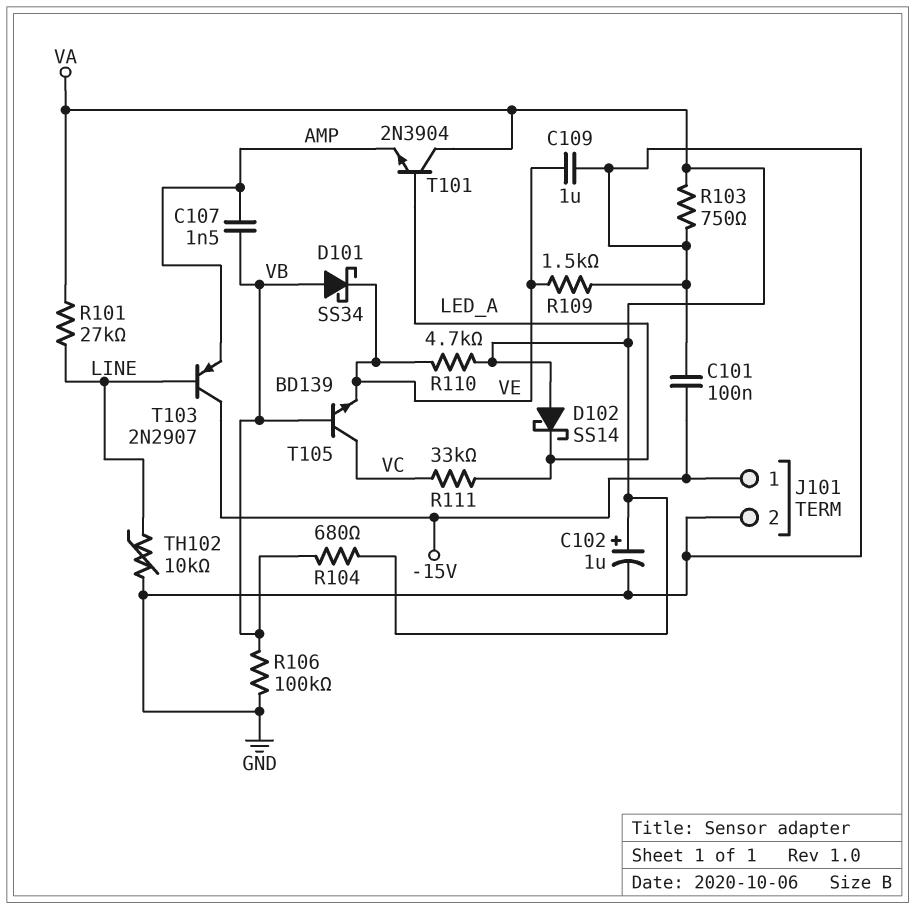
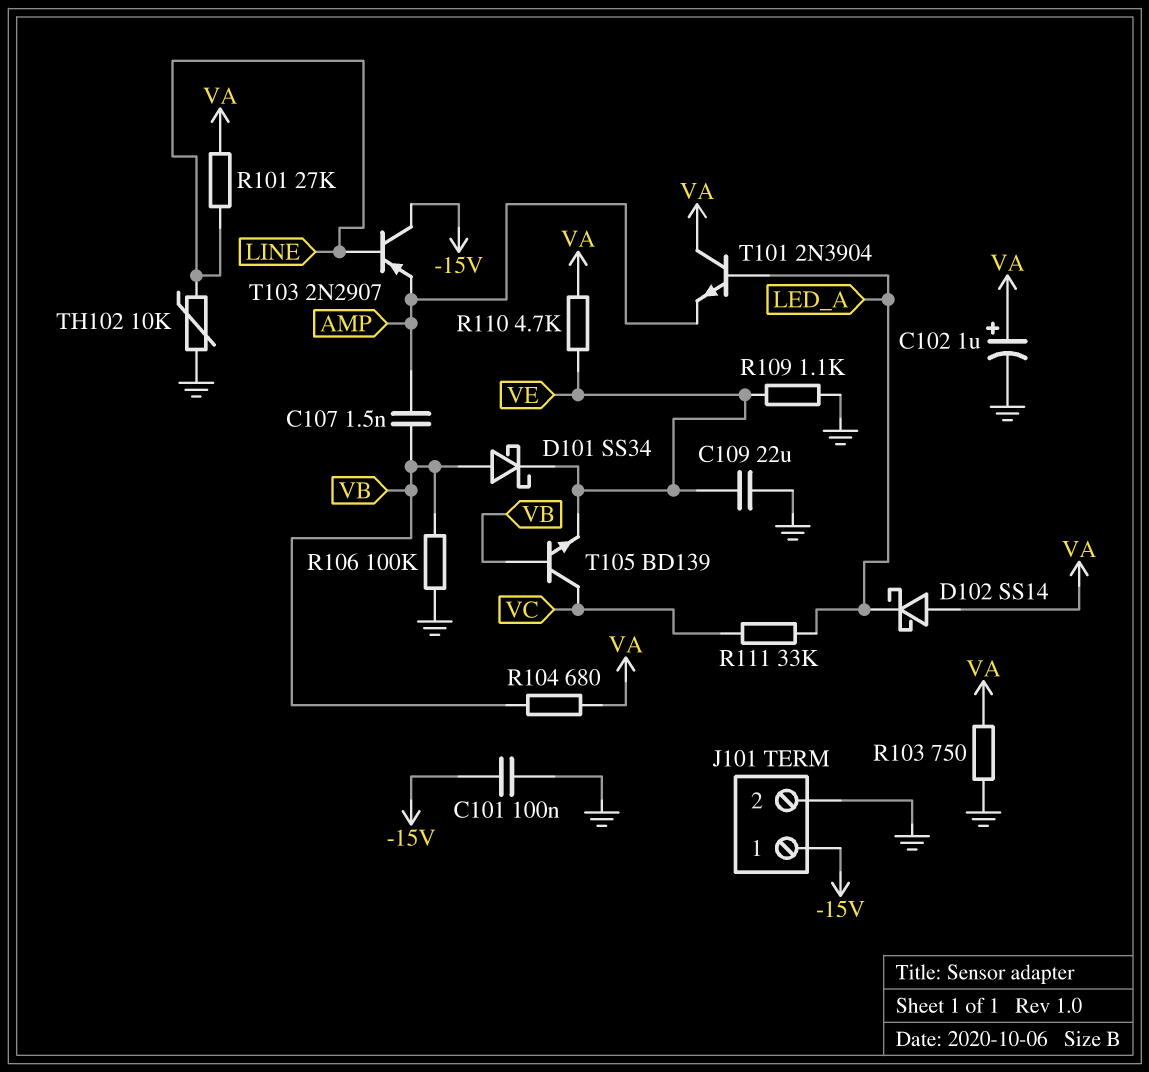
C109: 1uF (GND, VE) -> 22uF (GND, VE)
R109: 1.5k (GND, VE) -> 1.1k (GND, VE)

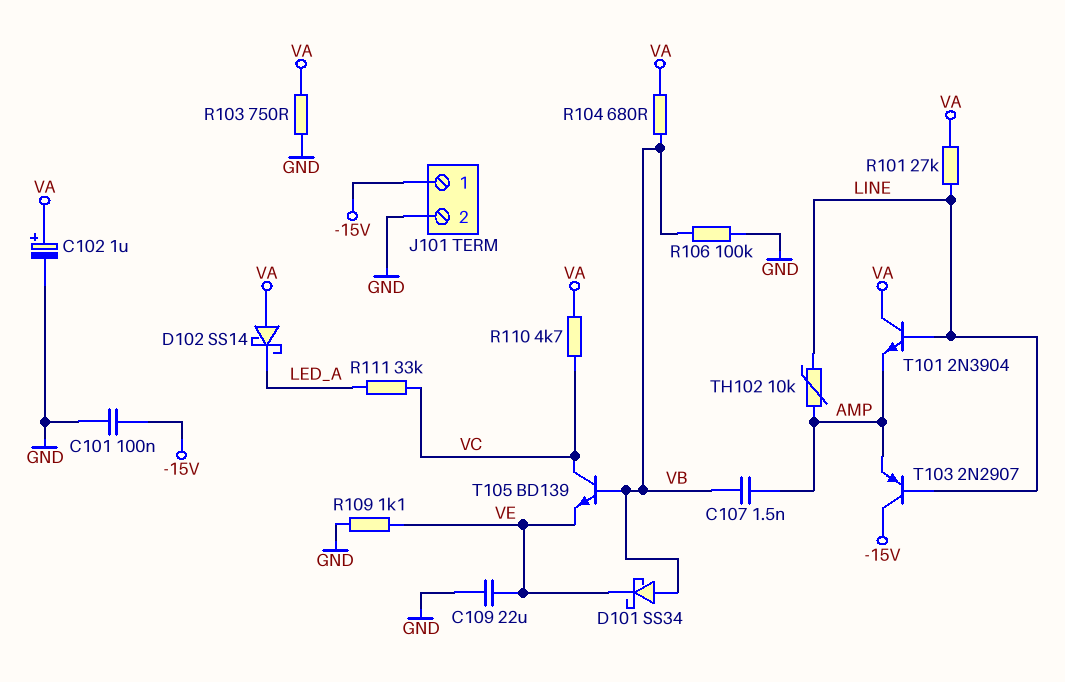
R110: 4.7k (VA, VE) -> 4.7k (VA, VC)
T101: NPN 2N3904 (B LED_A, C VA, E AMP) -> NPN 2N3904 (B LINE, C VA, E AMP)
TH102: 10k (GND, LINE) -> 10k (AMP, LINE)

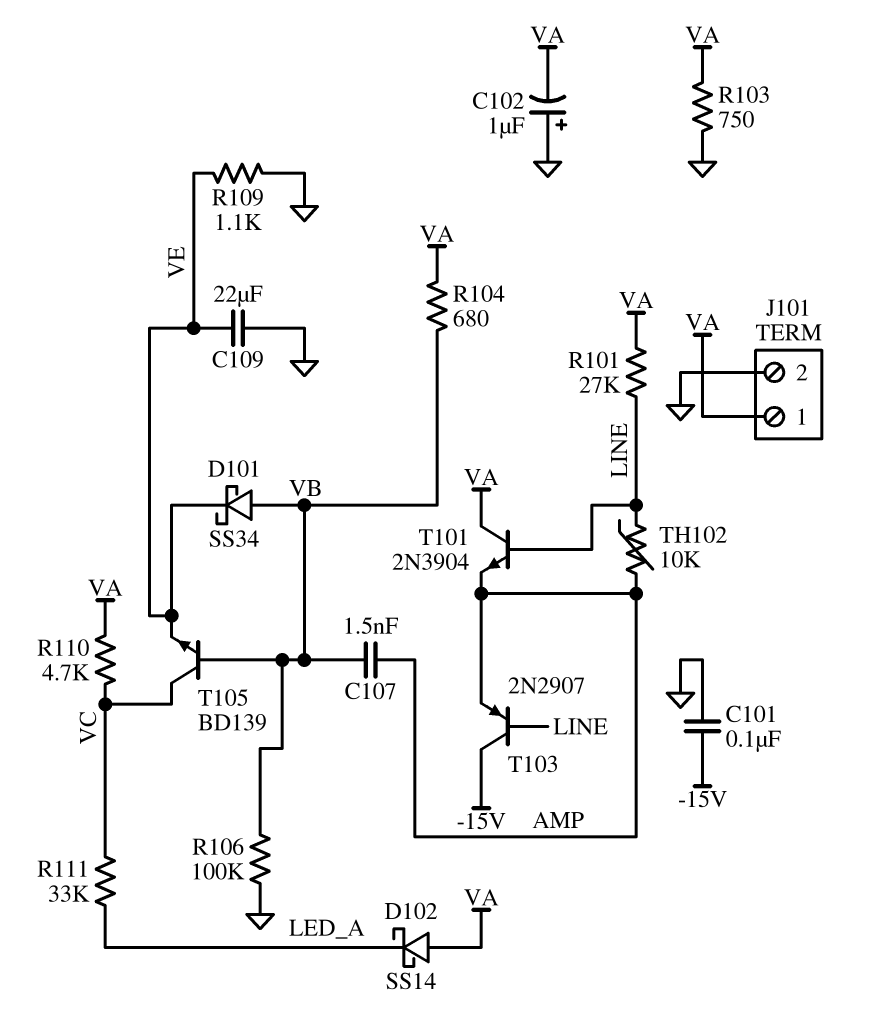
C102: 1uF (plus VA, minus GND) -> 1uF (plus GND, minus VA)
J101 pin 1: -15V -> VA

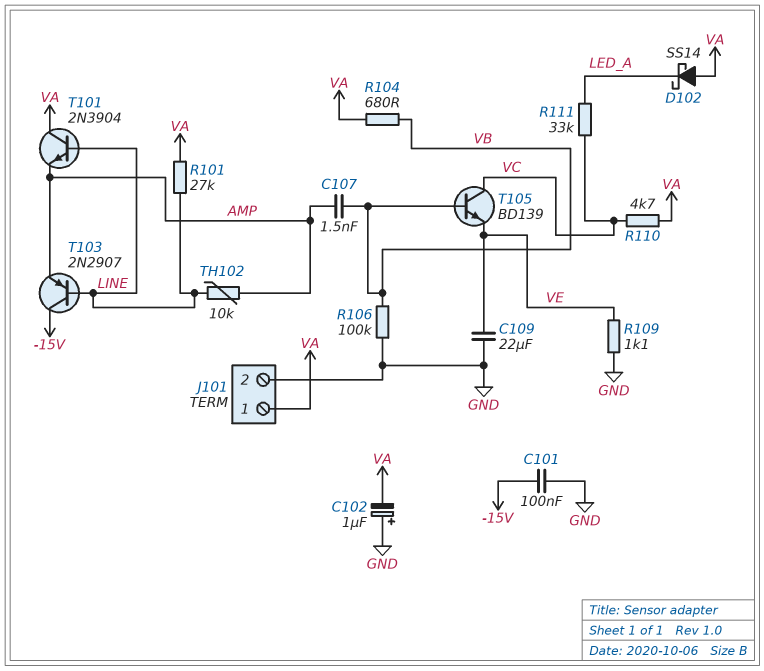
D101: schottky SS34 (A VB, K VE) -> none
R103: 750 (GND, VA) -> none

